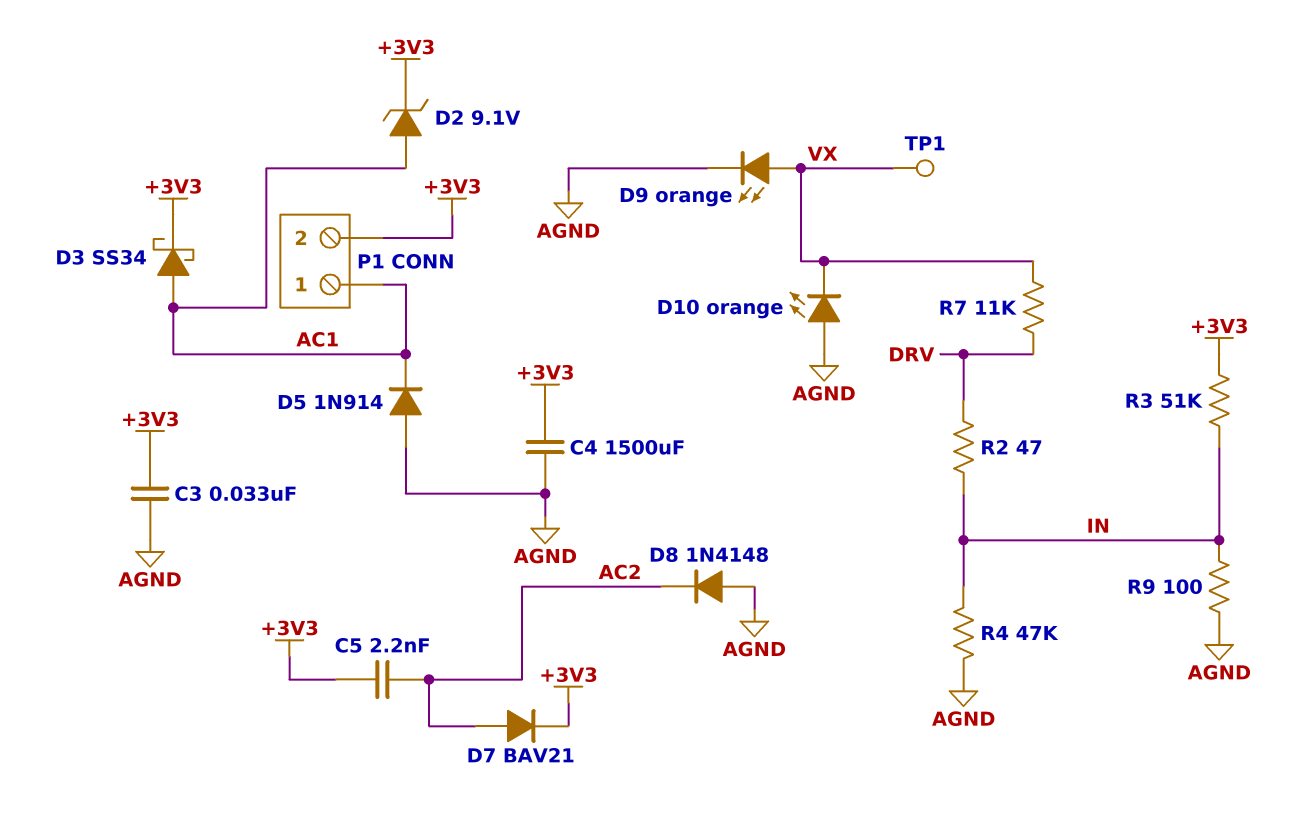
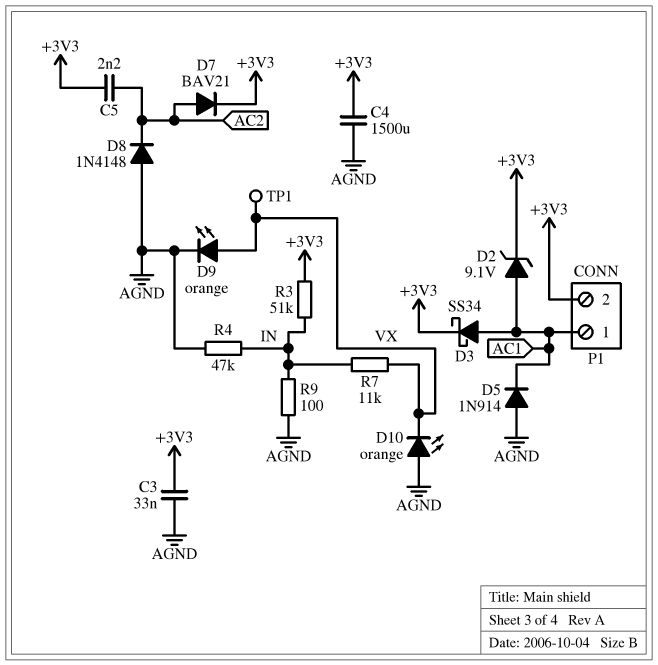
R2: 47 (DRV, IN) -> none
R7: 11k (DRV, VX) -> 11k (IN, VX)

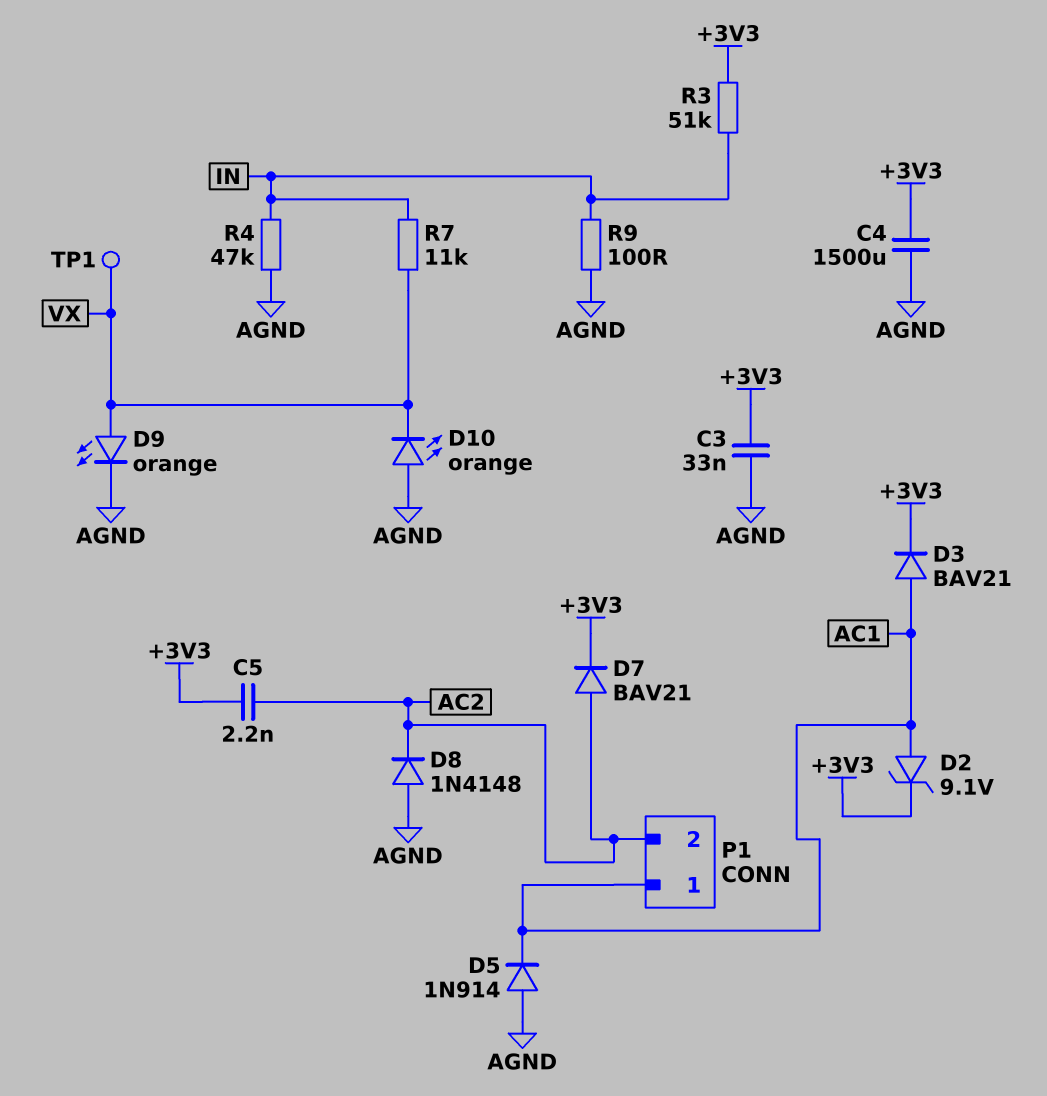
D3: schottky SS34 (A AC1, K +3V3) -> diode BAV21 (A AC1, K +3V3)
P1 pin 2: +3V3 -> AC2

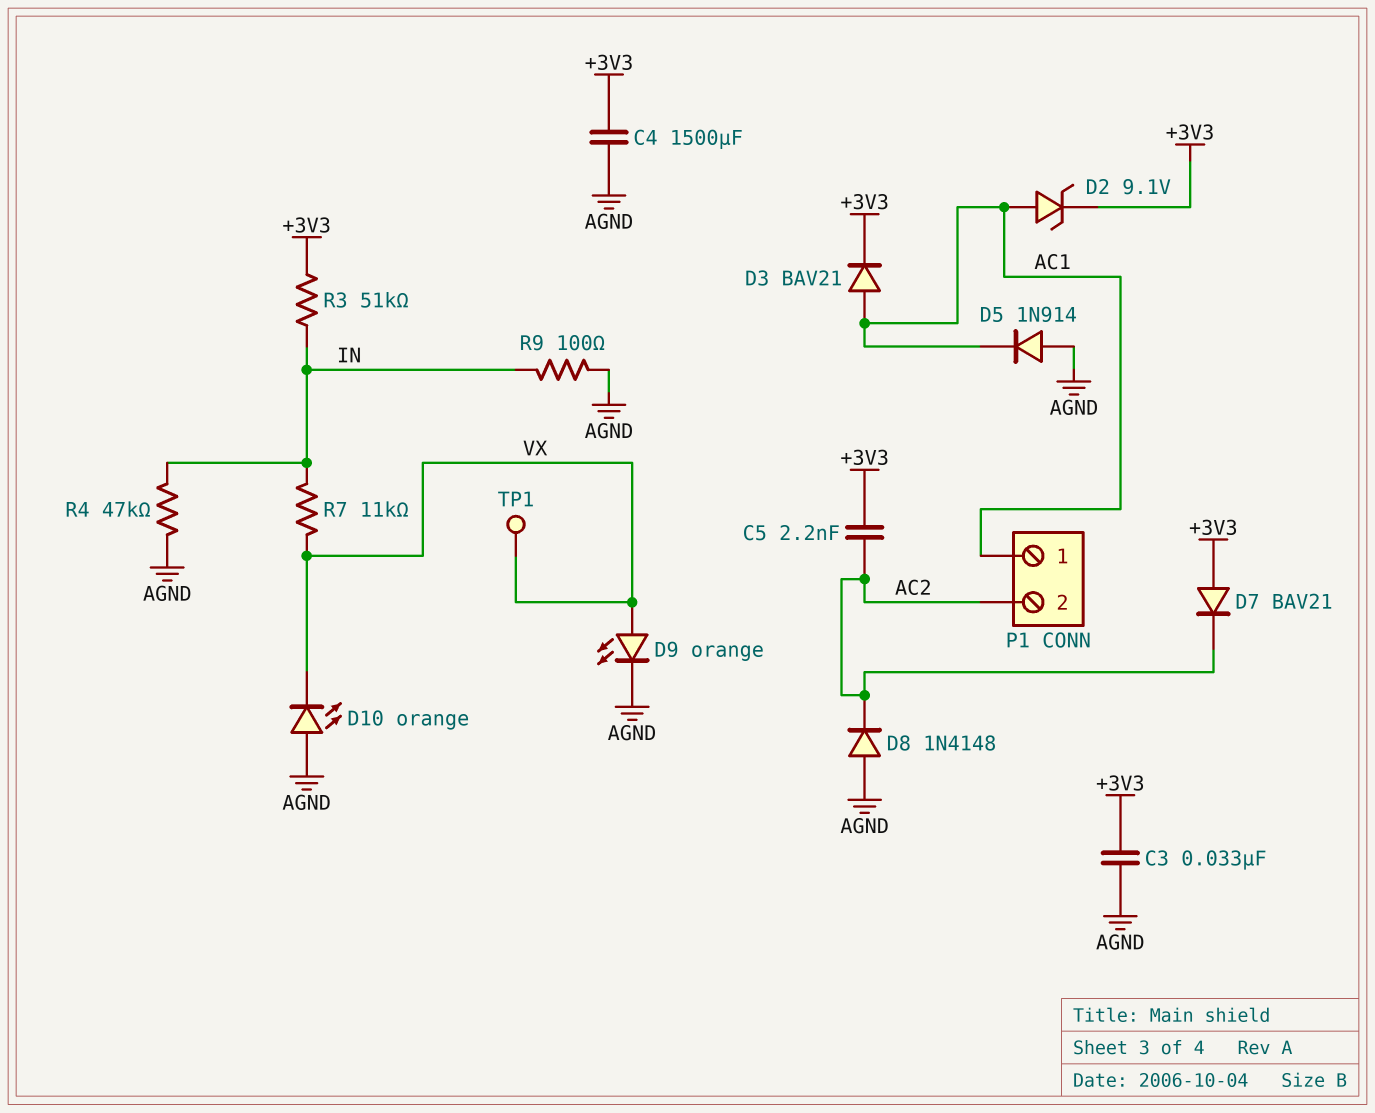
D7: diode BAV21 (A AC2, K +3V3) -> diode BAV21 (A +3V3, K AC2)

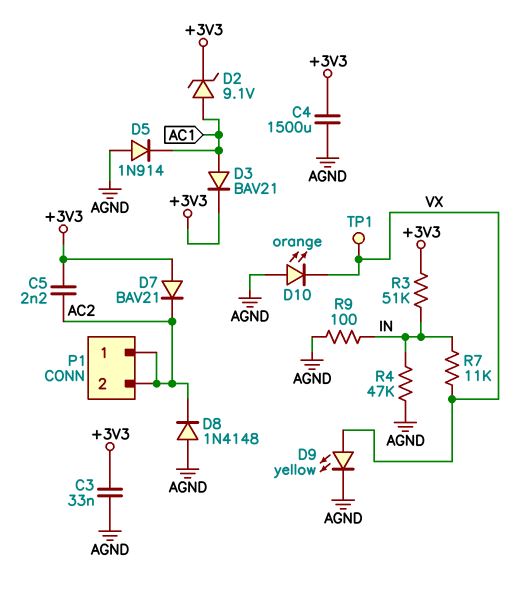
D9: LED orange (A VX, K AGND) -> LED yellow (A VX, K AGND)
P1 pin 1: AC1 -> AC2

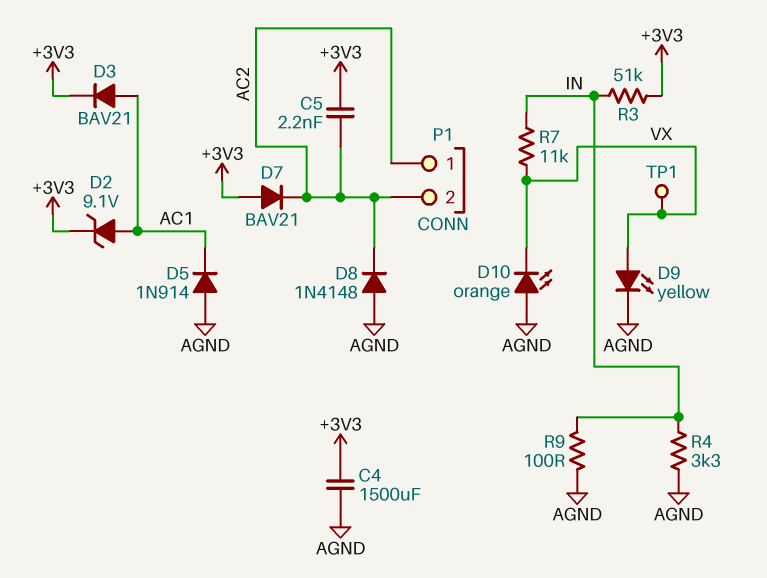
C3: 33nF (+3V3, AGND) -> none
R4: 47k (AGND, IN) -> 3.3k (AGND, IN)

